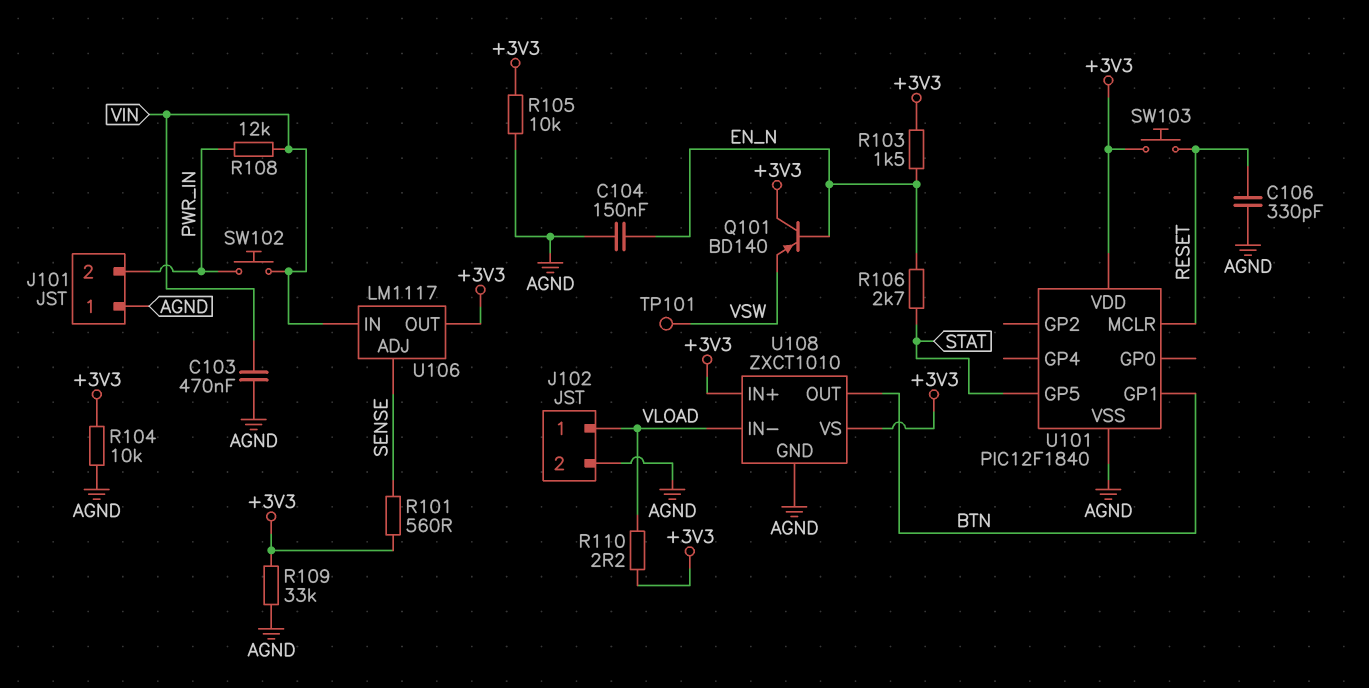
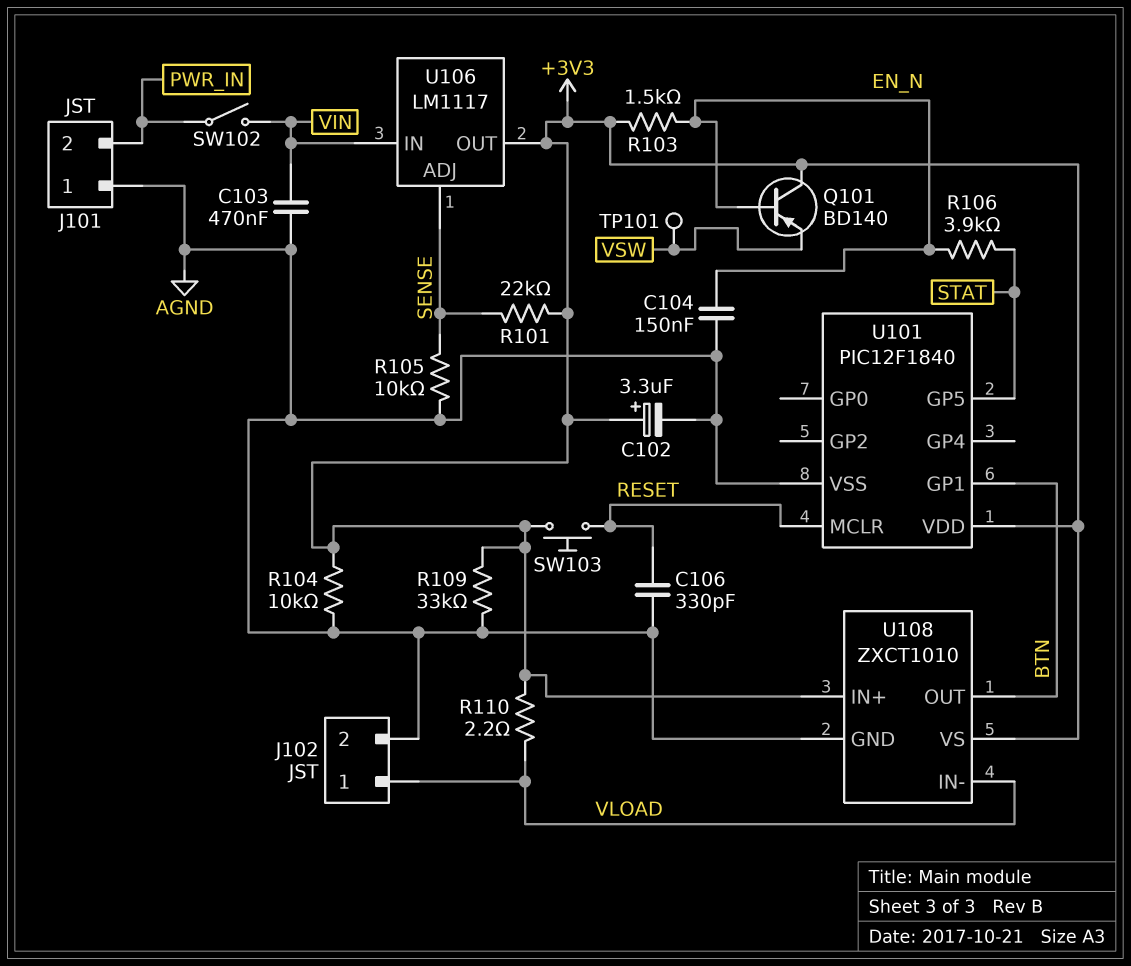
C102: none -> 3.3uF (plus +3V3, minus AGND)
R101: 560 (+3V3, SENSE) -> 22k (+3V3, SENSE)
R105: 10k (+3V3, AGND) -> 10k (AGND, SENSE)
R106: 2.7k (EN_N, STAT) -> 3.9k (EN_N, STAT)
R108: 12k (PWR_IN, VIN) -> none
SW102: button (PWR_IN, VIN) -> switch (PWR_IN, VIN)

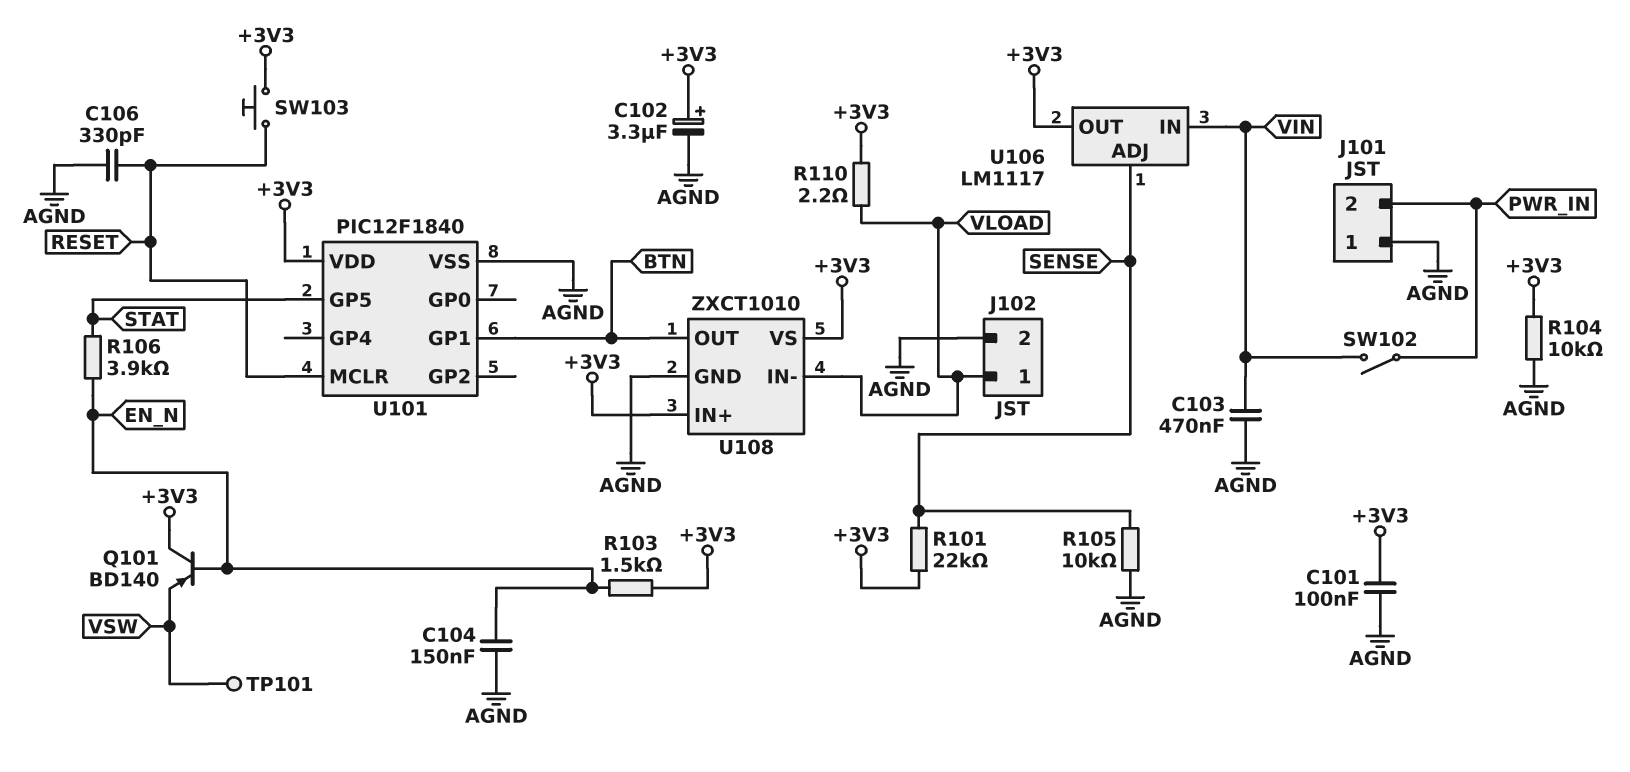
C101: none -> 100nF (+3V3, AGND)
R109: 33k (+3V3, AGND) -> none

